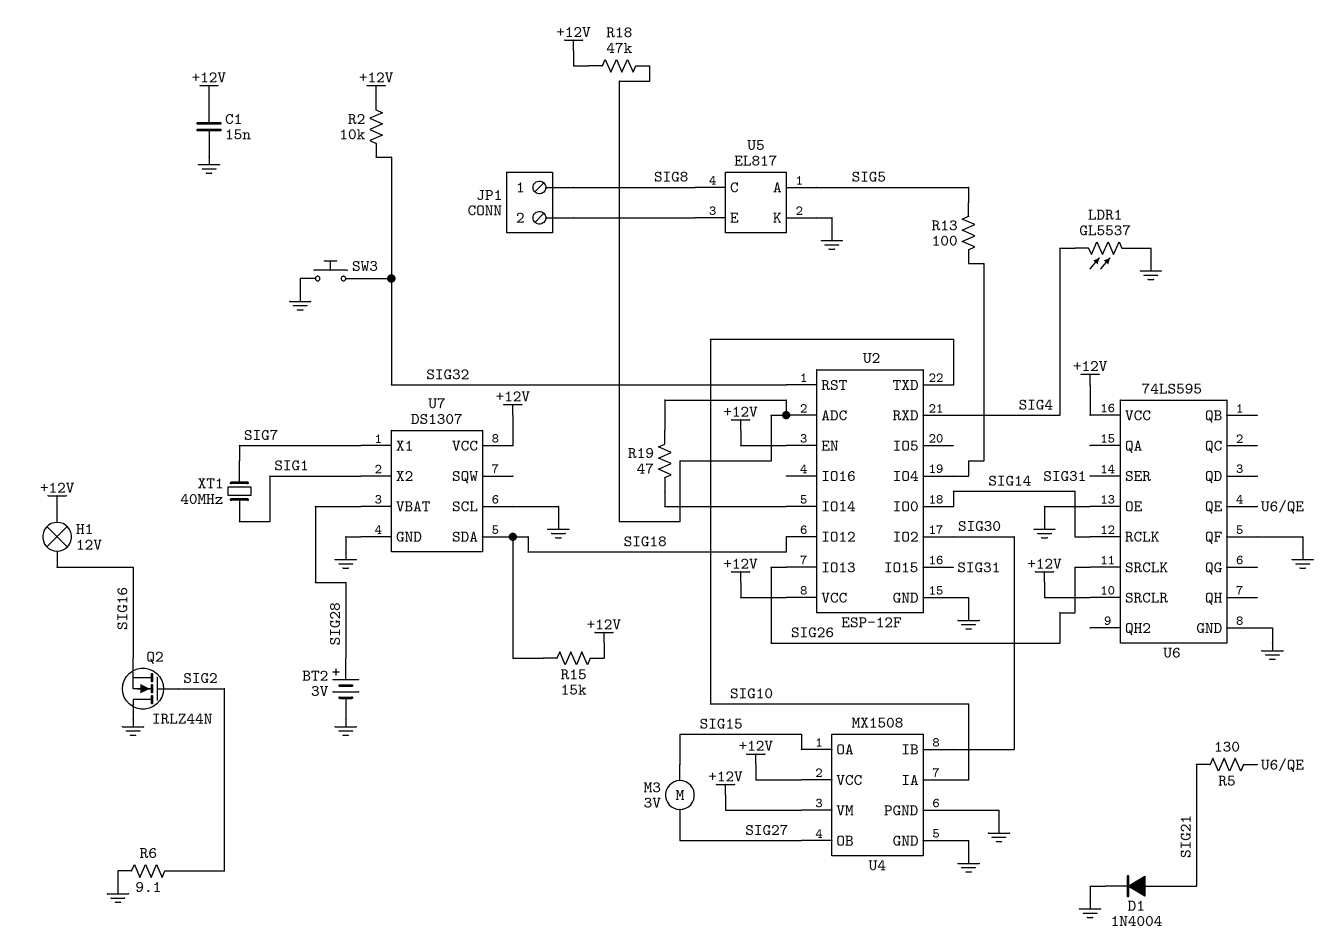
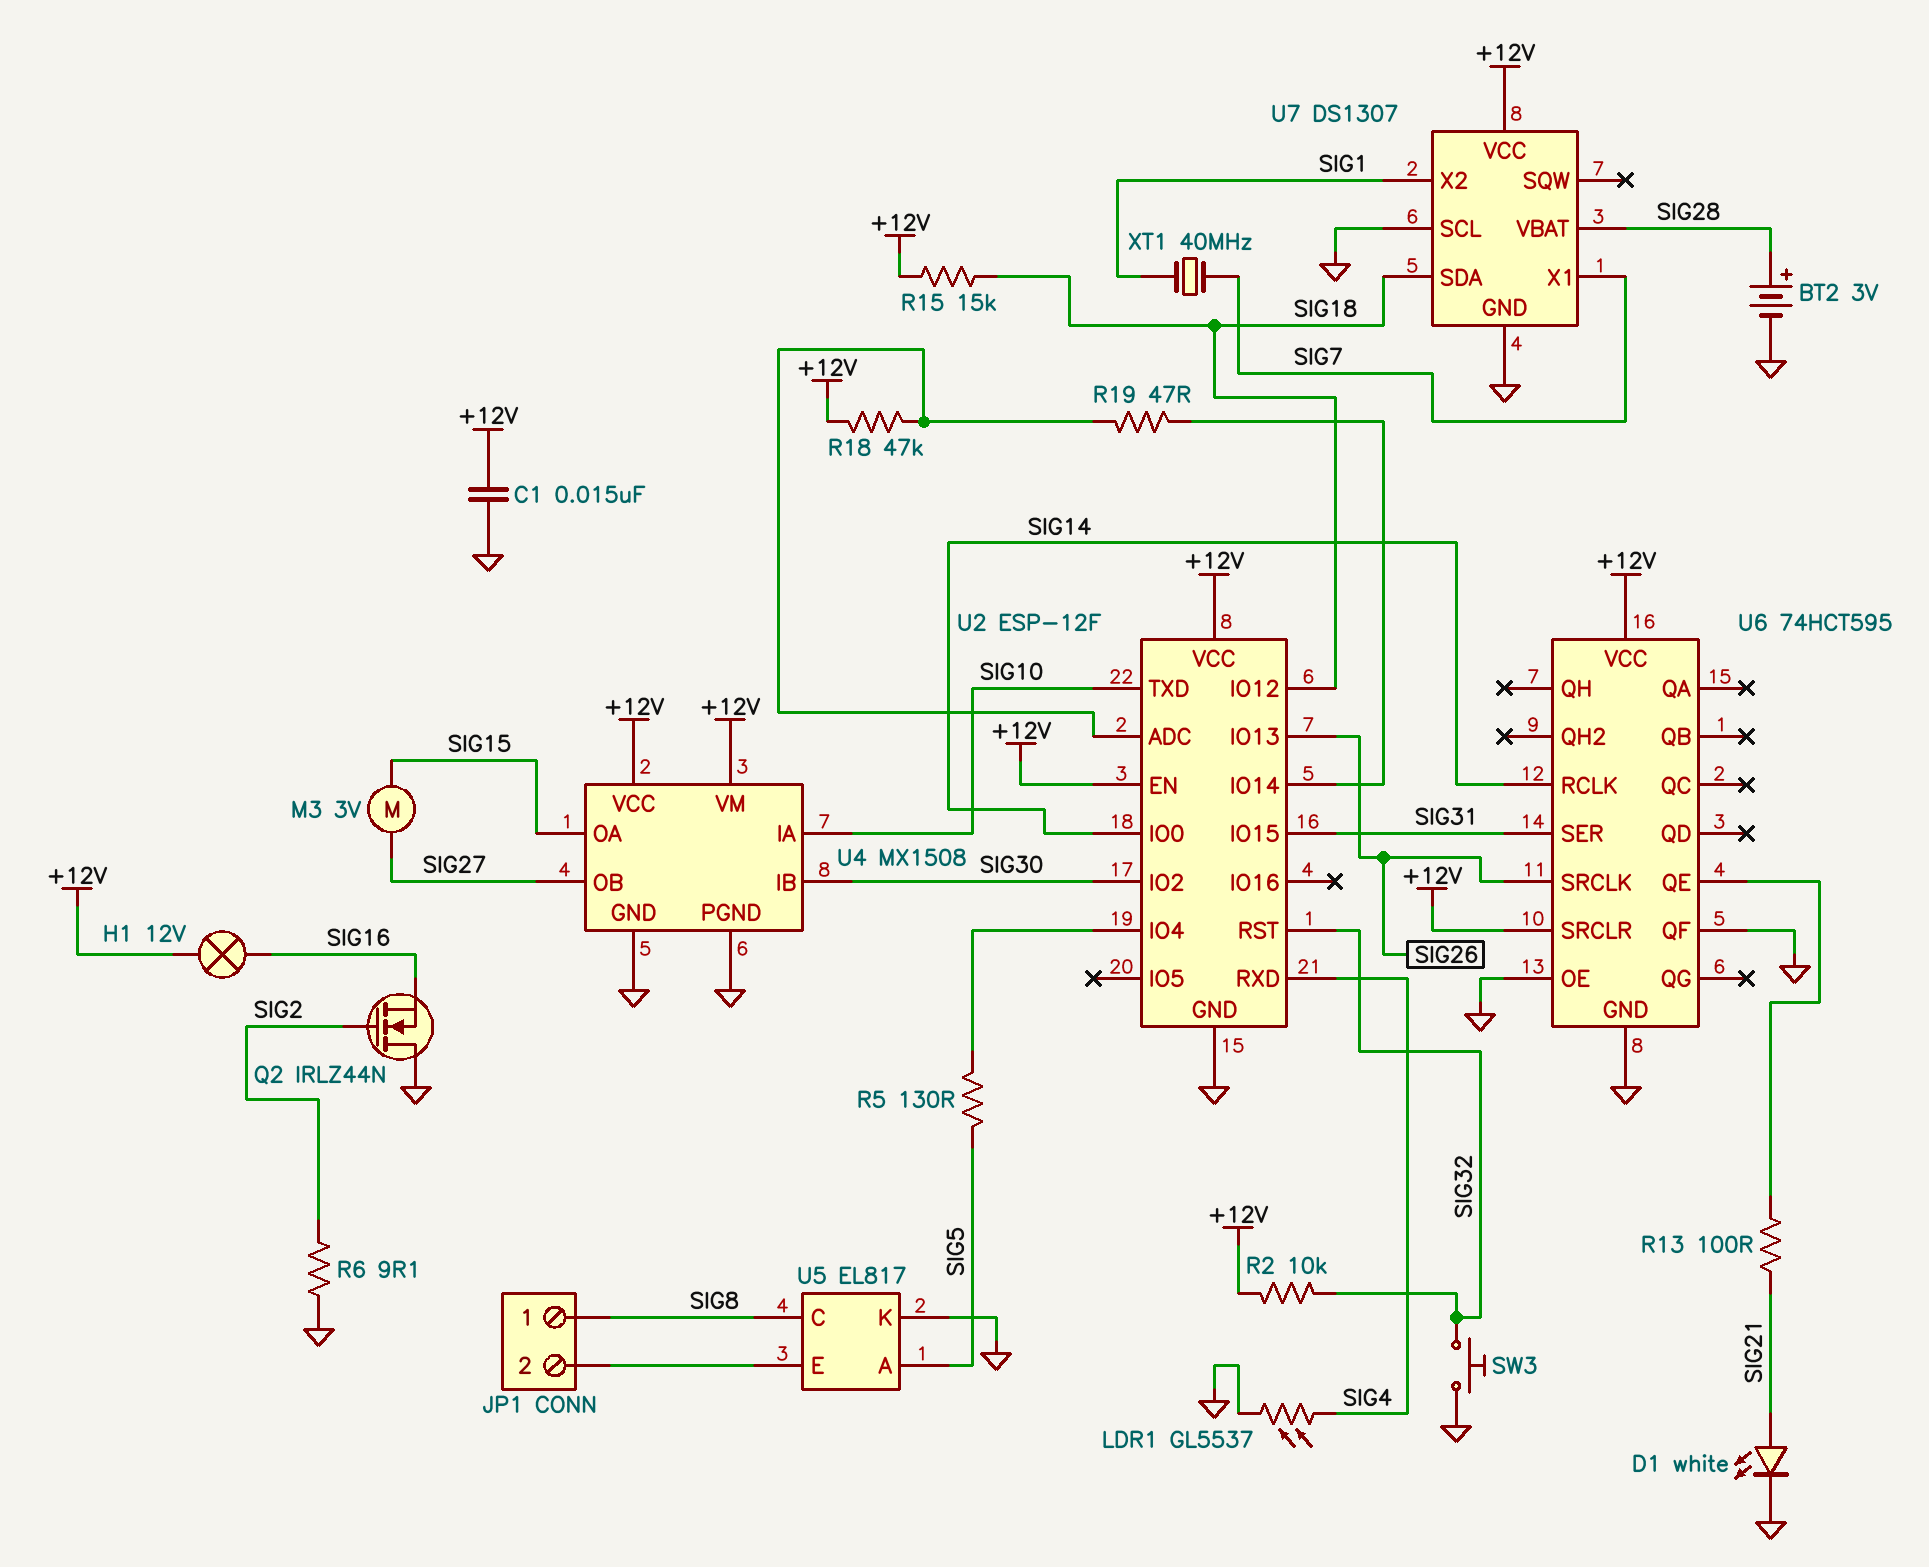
D1: diode 1N4004 (A SIG21, K GND) -> LED white (A SIG21, K GND)
R5: 130 (SIG21, U6/QE) -> 130 (SIG5, U2/IO4)
R13: 100 (SIG5, U2/IO4) -> 100 (SIG21, U6/QE)
U6: 74LS595 -> 74HCT595

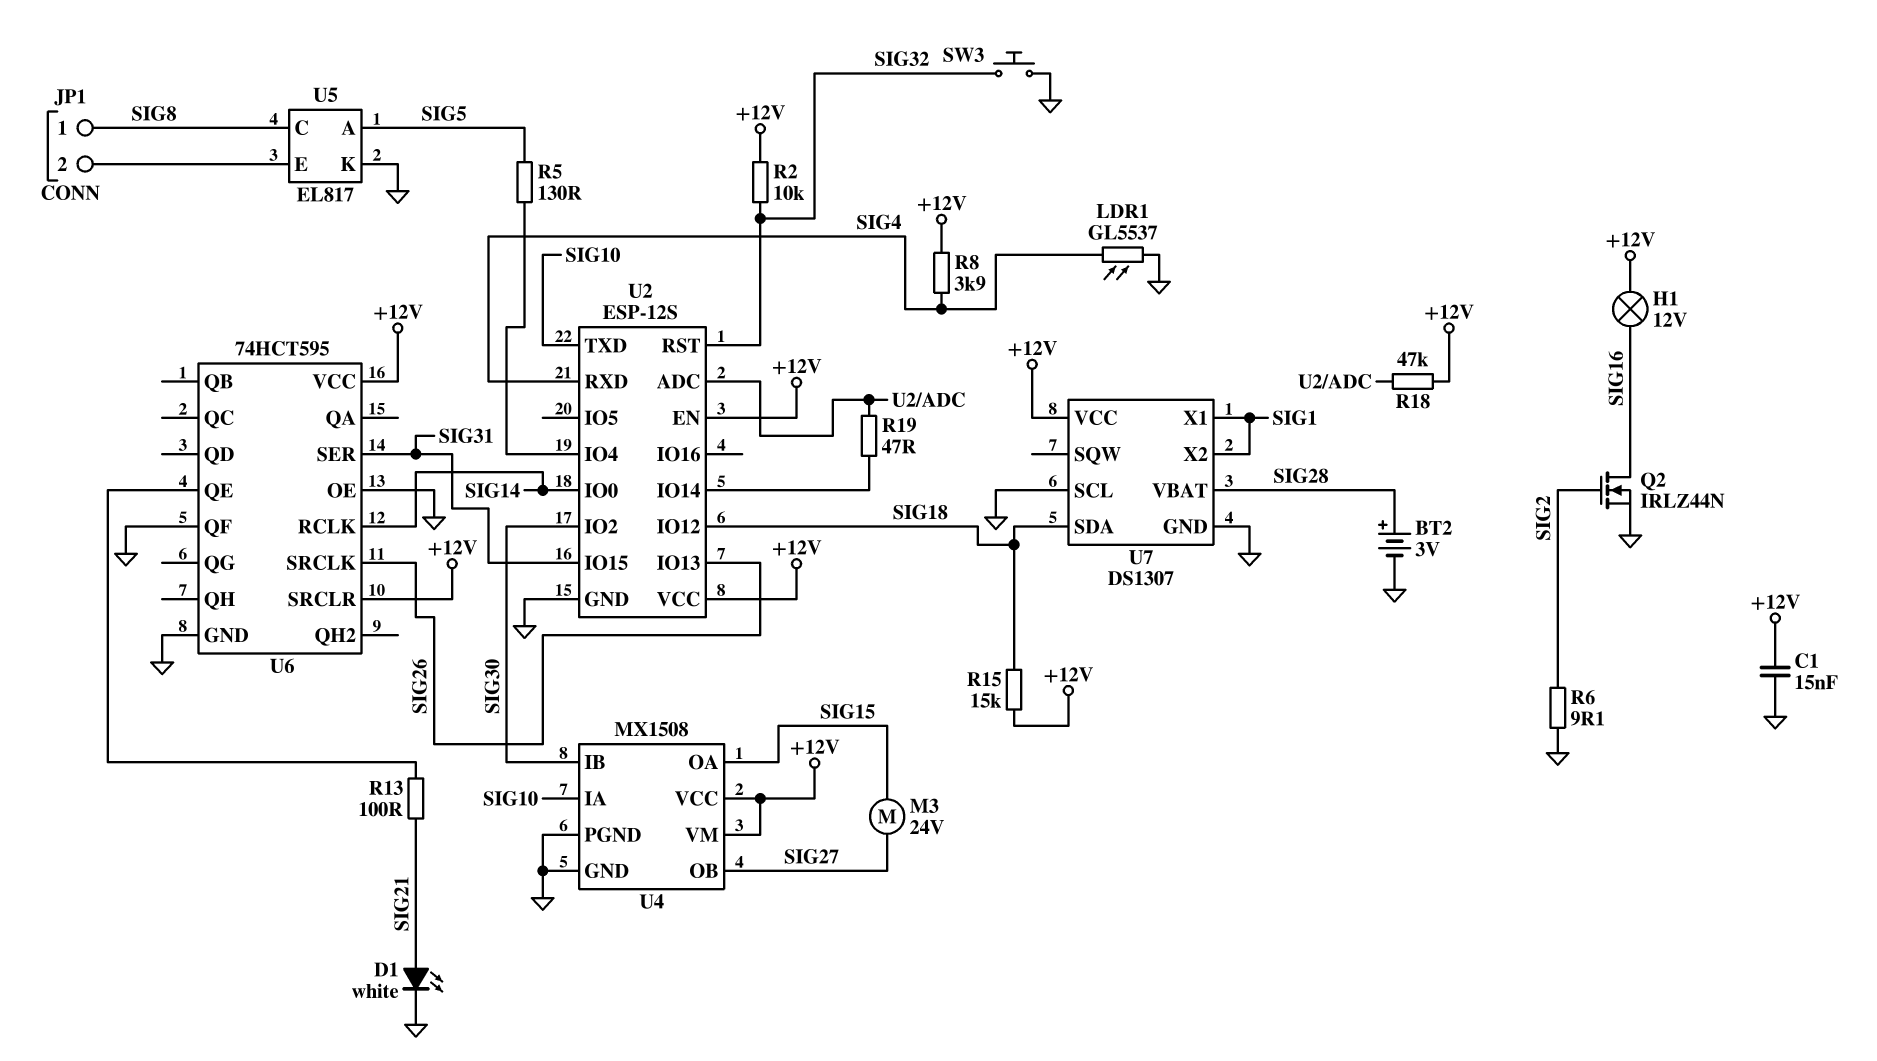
M3: motor 3V (SIG15, SIG27) -> motor 24V (SIG15, SIG27)
Q2: NMOS IRLZ44N (G SIG2, D GND, S SIG16) -> NMOS IRLZ44N (G SIG2, D SIG16, S GND)
R8: none -> 3.9k (+12V, SIG4)
U2: ESP-12F -> ESP-12S
U7 pin X1: SIG7 -> SIG1
XT1: 40MHz (SIG1, SIG7) -> none

